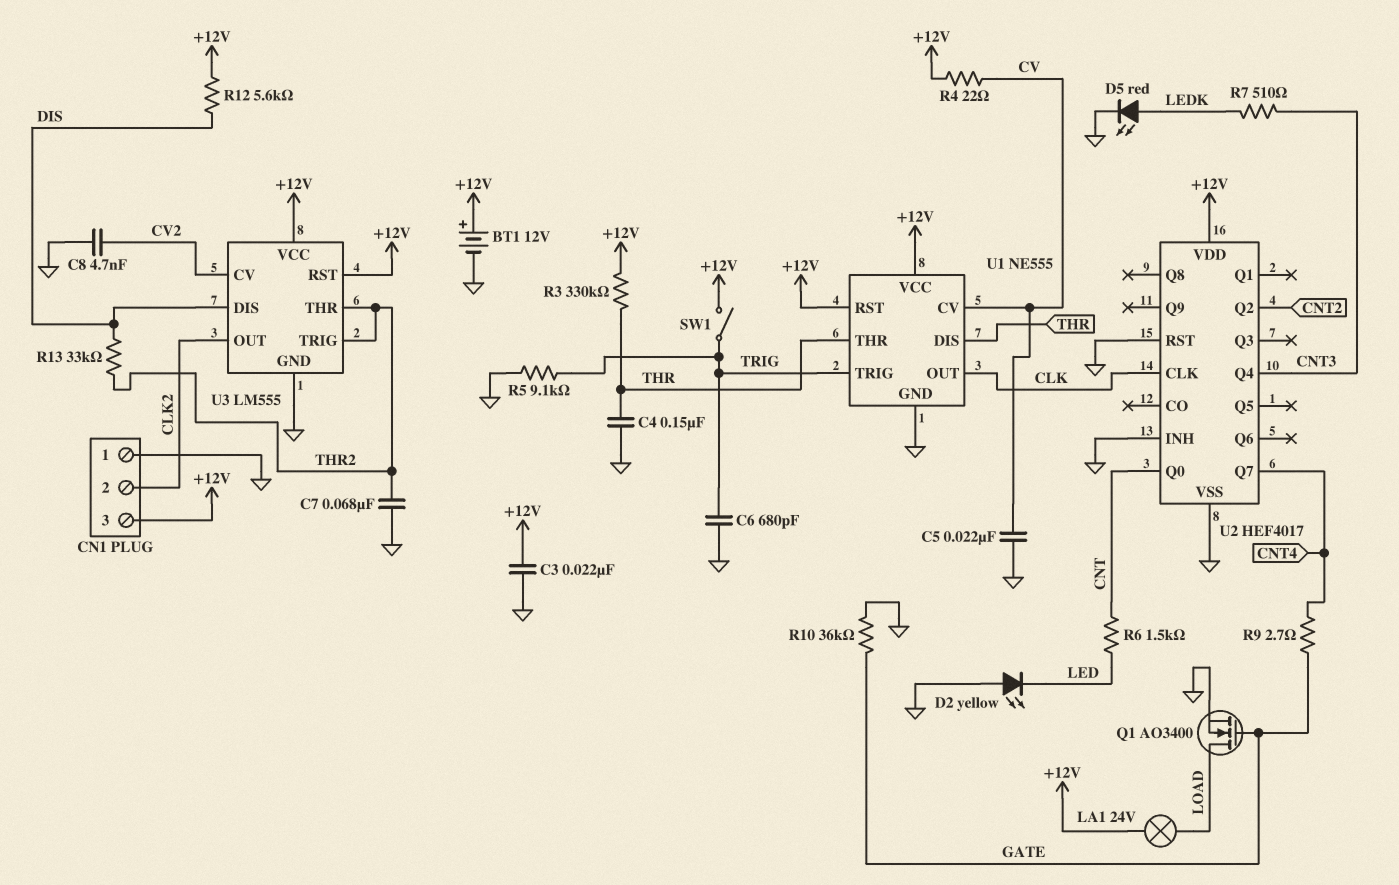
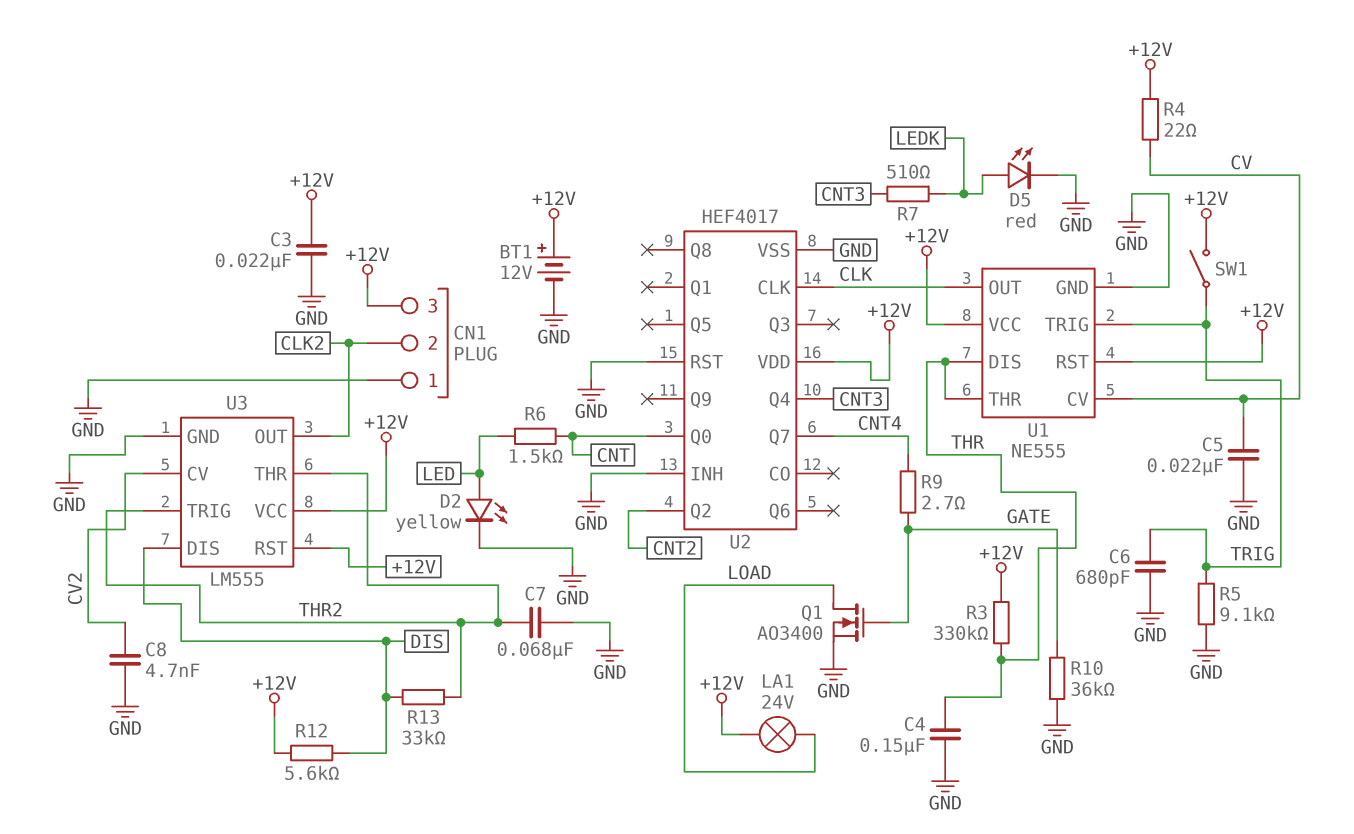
D2: LED yellow (A GND, K LED) -> LED yellow (A LED, K GND)

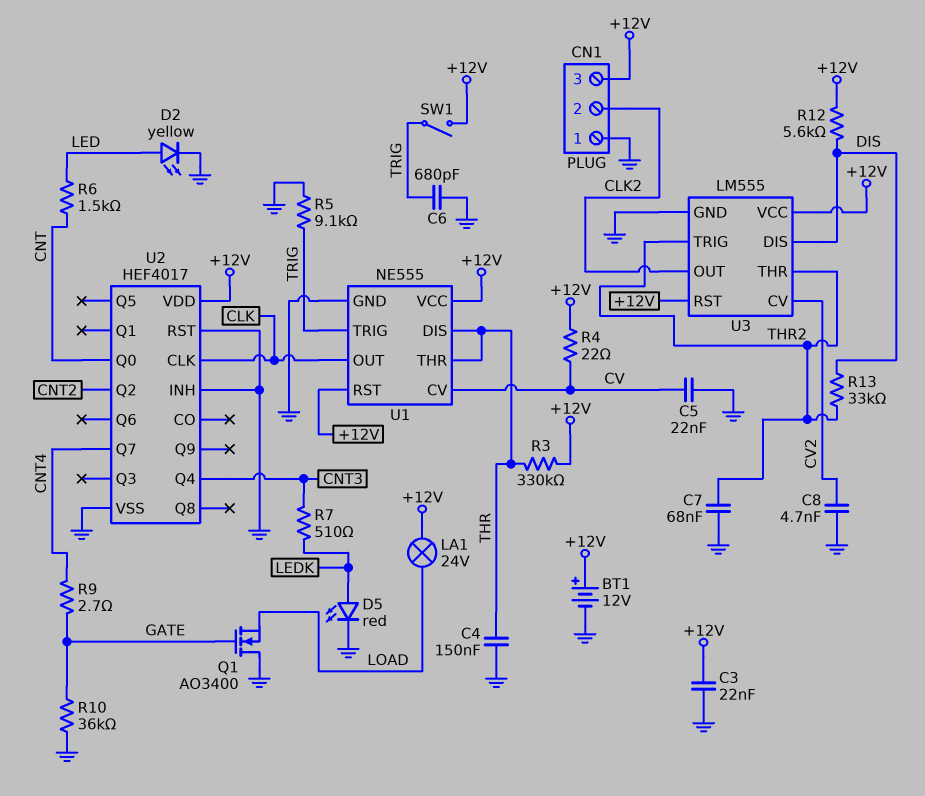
Q1: NMOS AO3400 (G GATE, D LOAD, S GND) -> NMOS AO3400 (G GATE, D GND, S LOAD)

